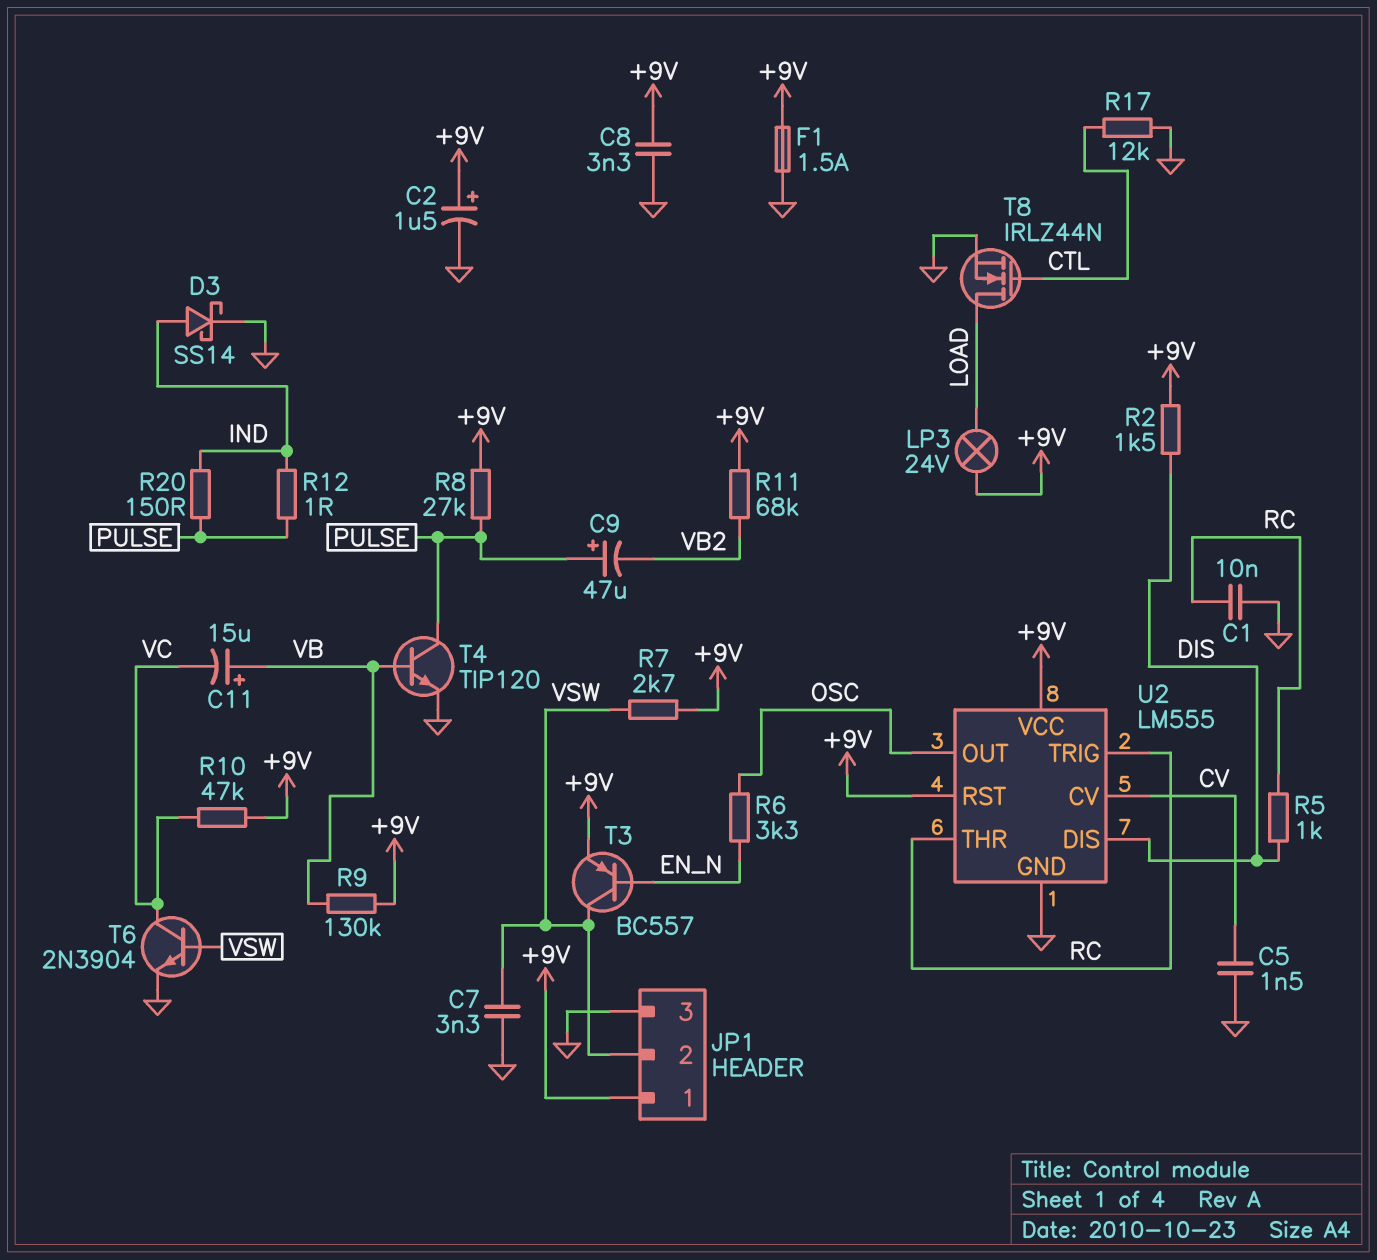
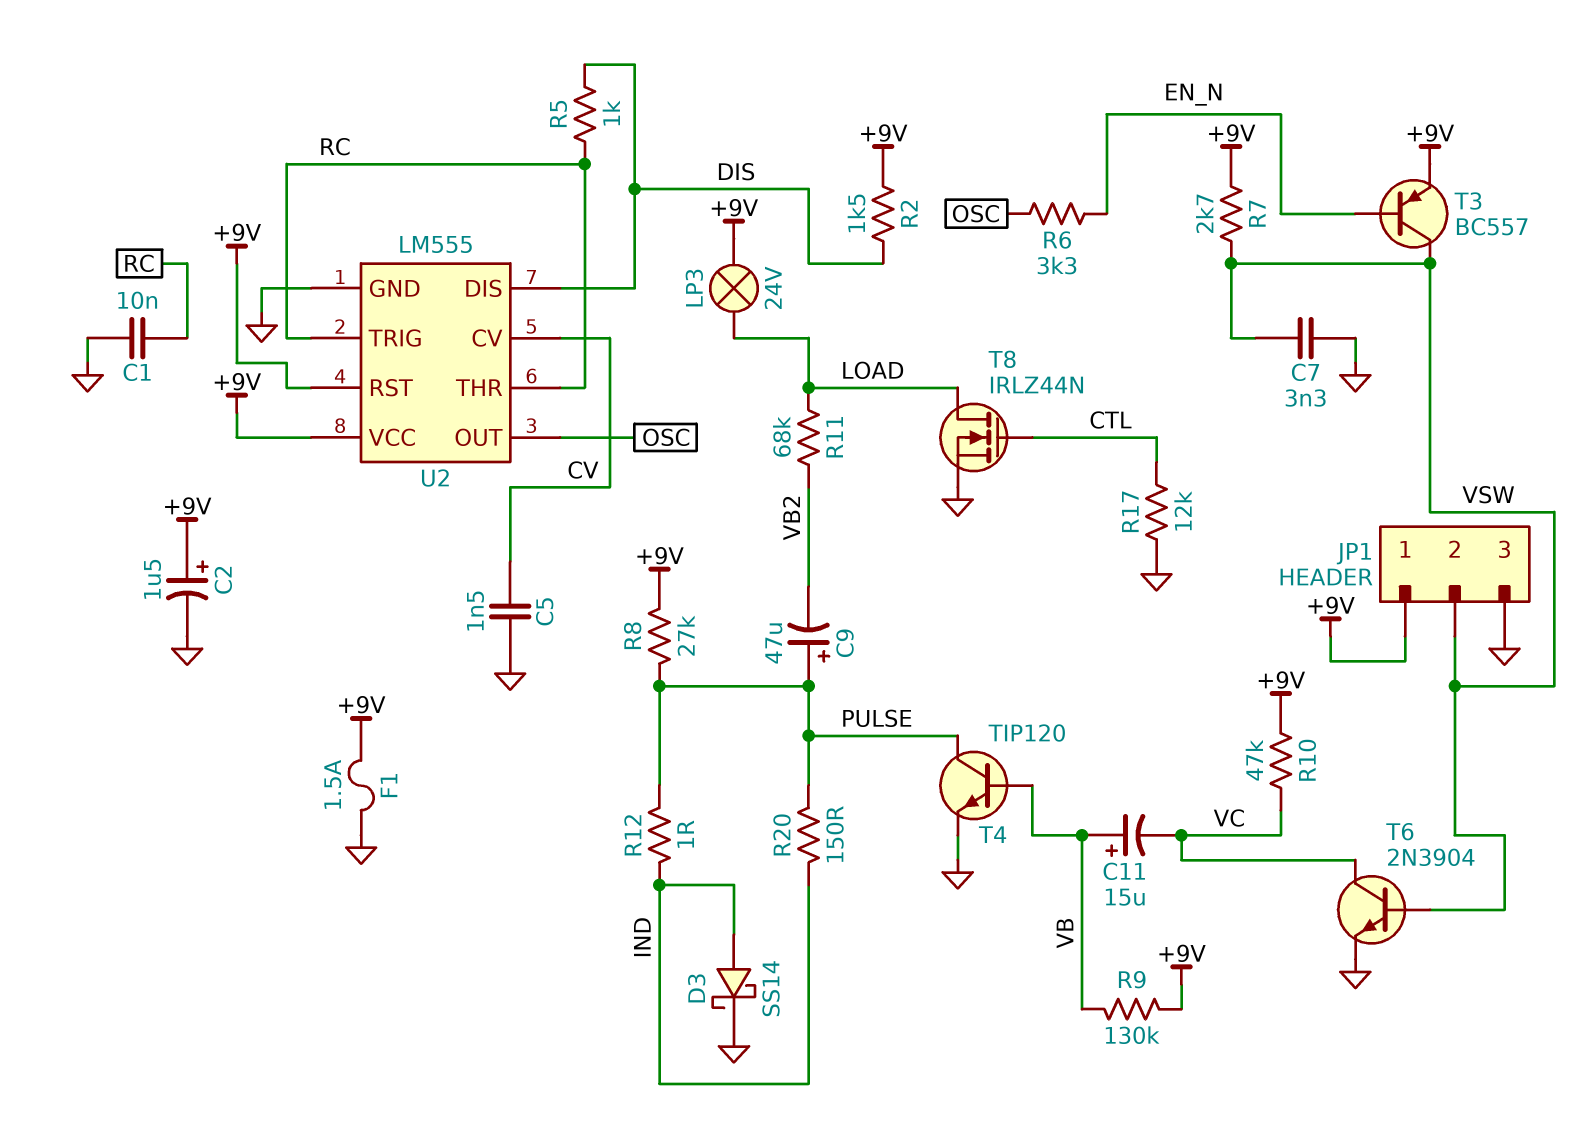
C8: 3.3nF (+9V, GND) -> none
R11: 68k (+9V, VB2) -> 68k (LOAD, VB2)

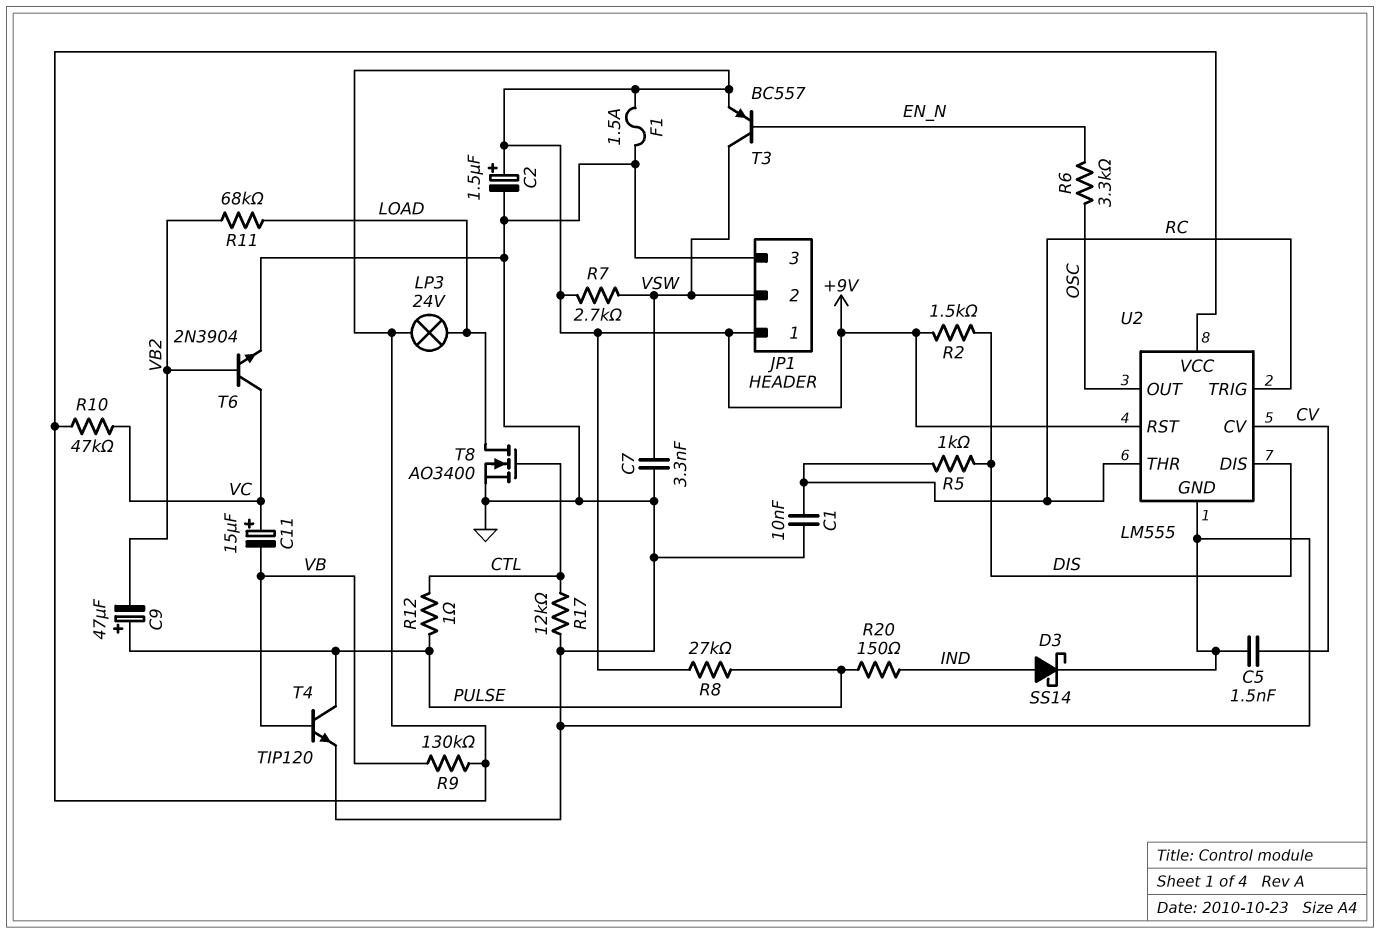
C11: 15uF (plus VB, minus VC) -> 15uF (plus VC, minus VB)
R12: 1 (IND, PULSE) -> 1 (CTL, PULSE)
T6: NPN 2N3904 (B VSW, C VC, E GND) -> NPN 2N3904 (B VB2, C VC, E GND)
T8: NMOS IRLZ44N (G CTL, D LOAD, S GND) -> NMOS AO3400 (G CTL, D LOAD, S GND)

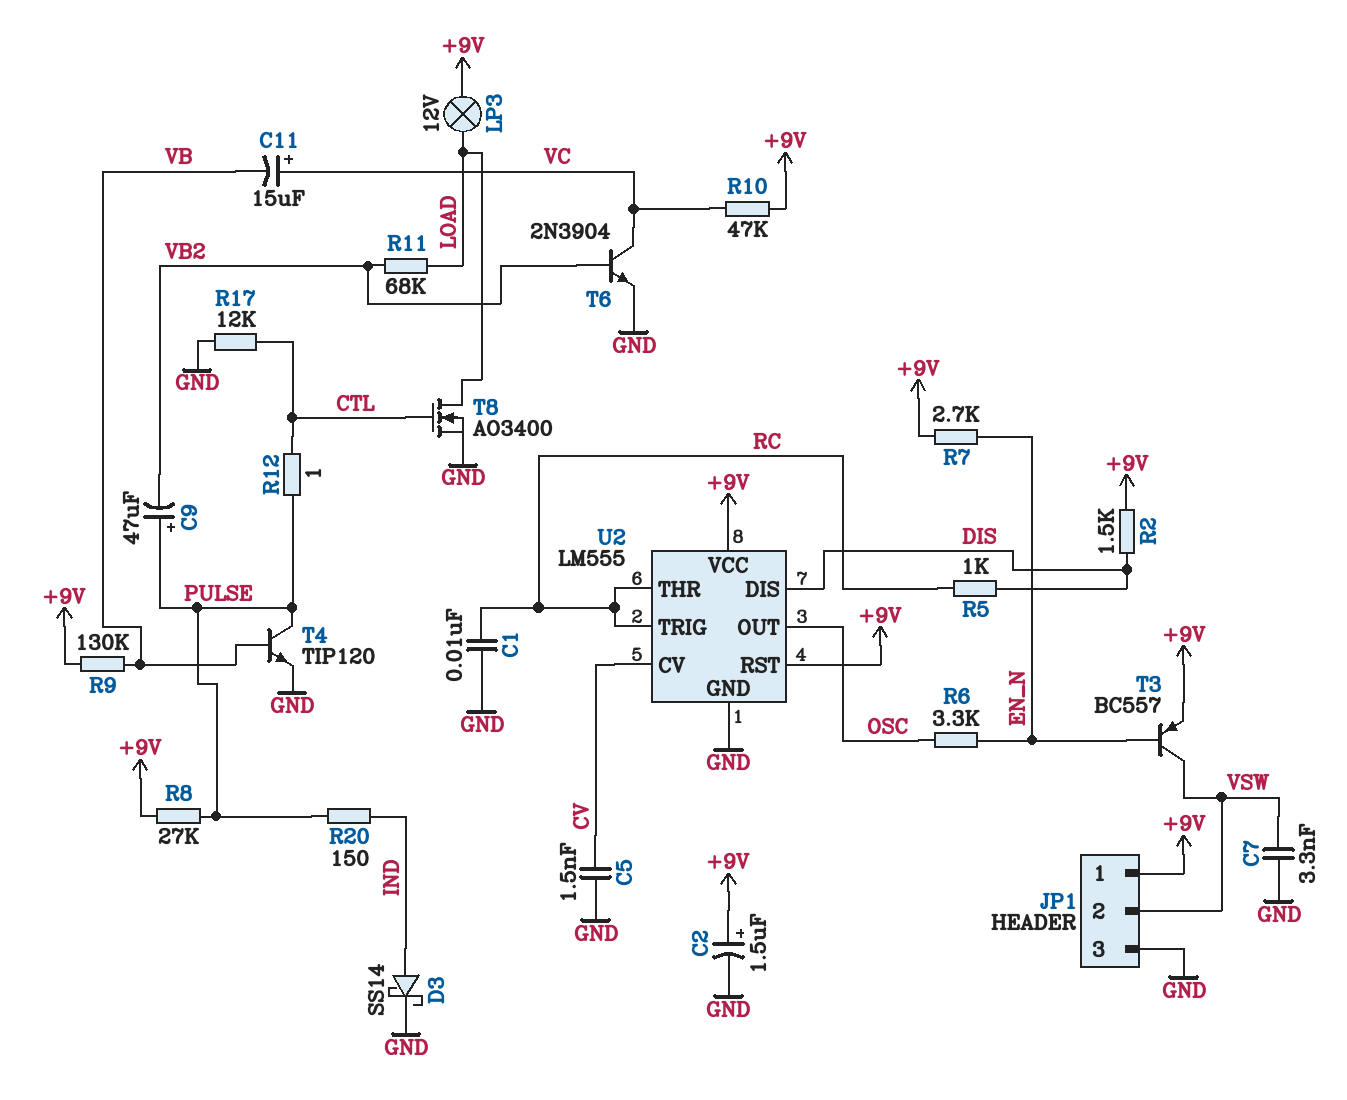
F1: 1.5A (+9V, GND) -> none
LP3: lamp 24V (+9V, LOAD) -> lamp 12V (+9V, LOAD)
R7: 2.7k (+9V, VSW) -> 2.7k (+9V, EN_N)

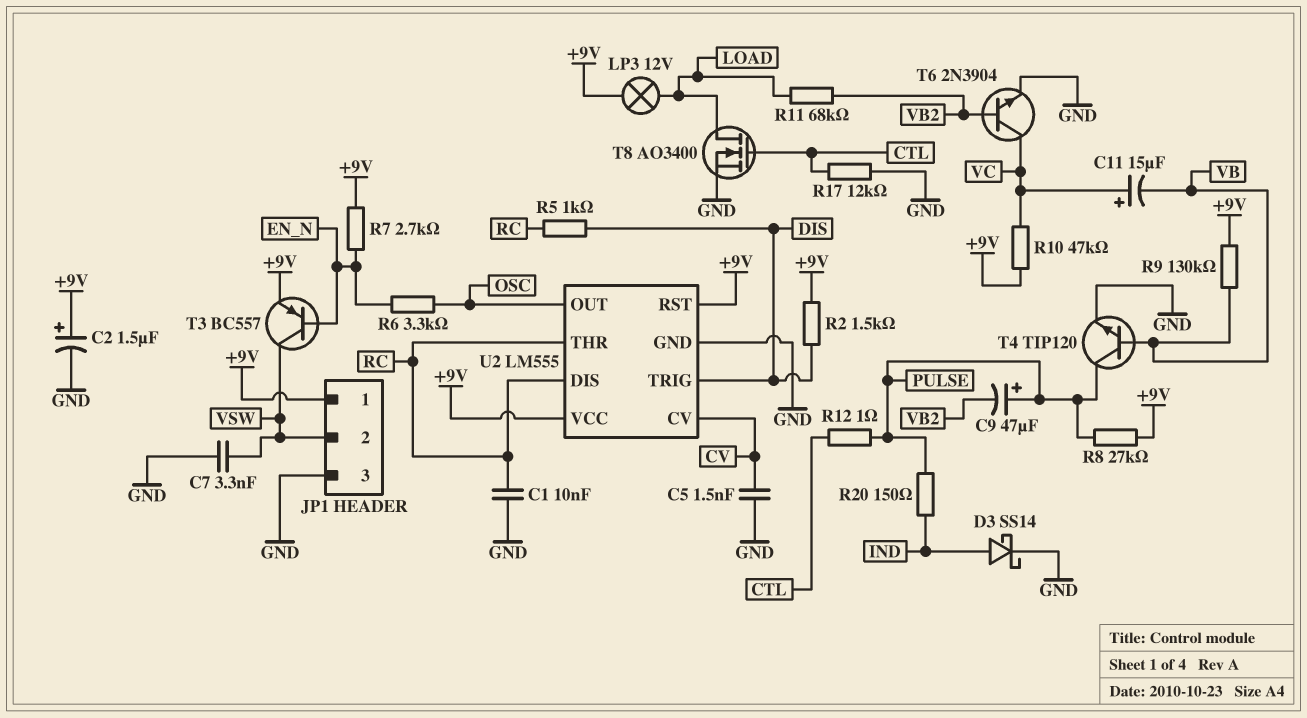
U2 pin DIS: DIS -> RC
U2 pin TRIG: RC -> DIS

